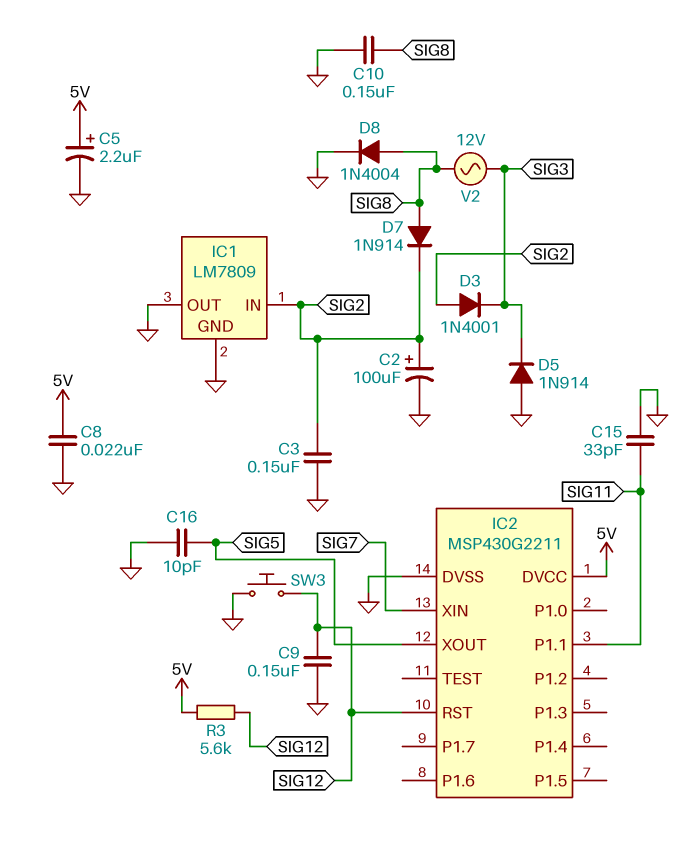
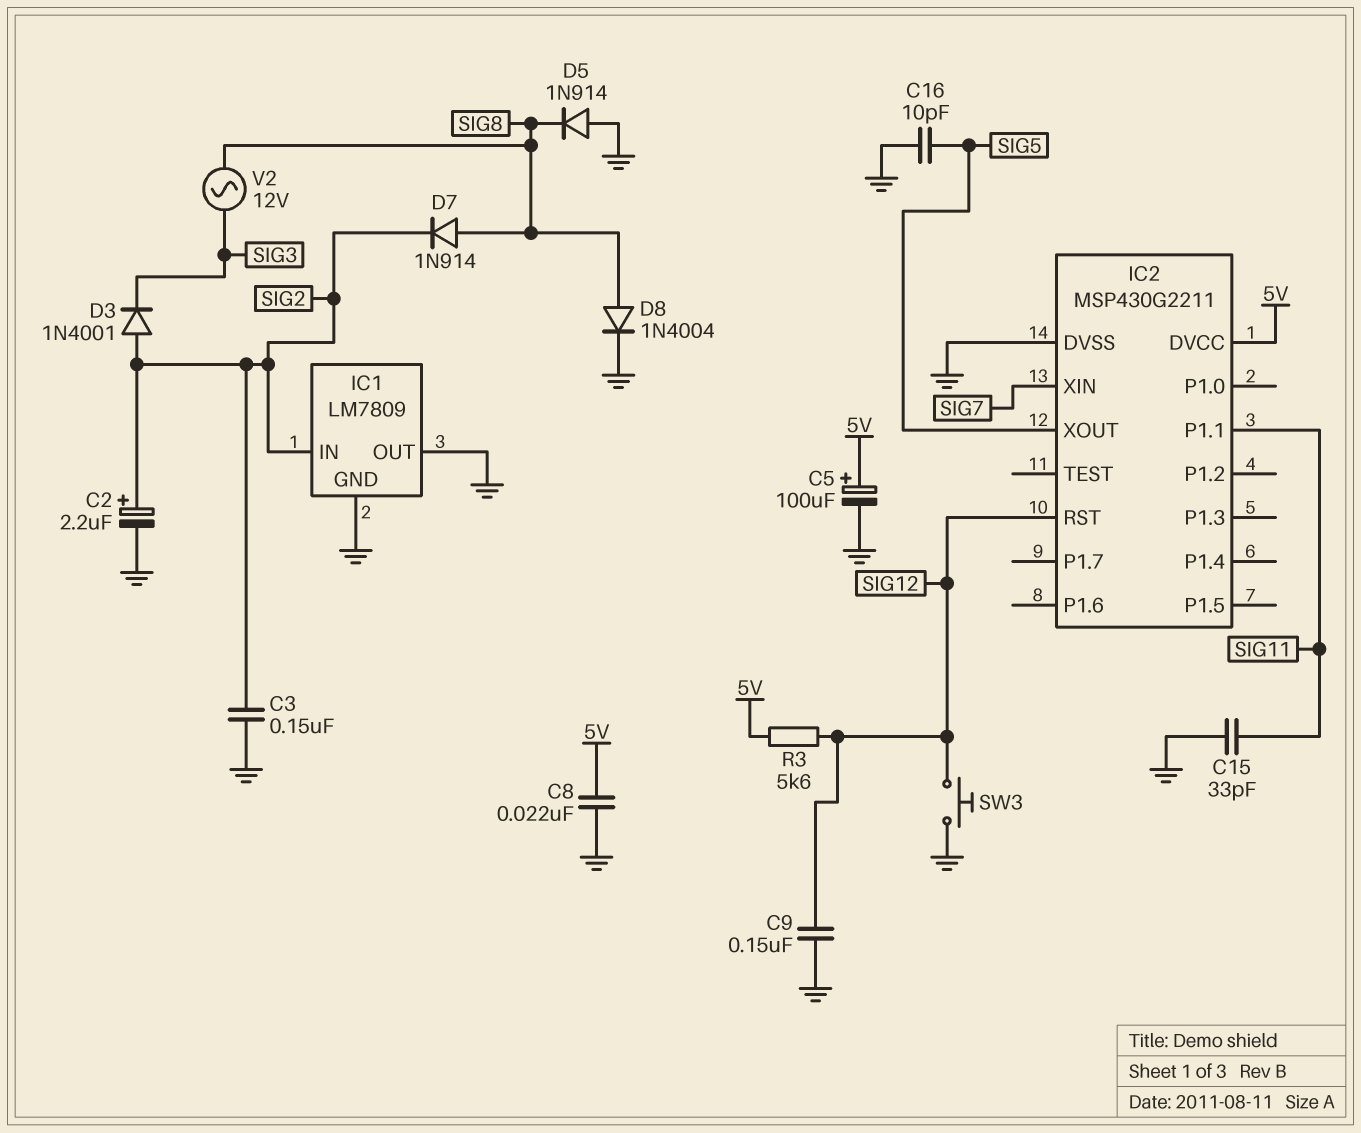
C2: 100uF (plus SIG2, minus GND) -> 2.2uF (plus SIG2, minus GND)
C5: 2.2uF (plus 5V, minus GND) -> 100uF (plus 5V, minus GND)
C10: 150nF (GND, SIG8) -> none
D5: diode 1N914 (A GND, K SIG3) -> diode 1N914 (A GND, K SIG8)

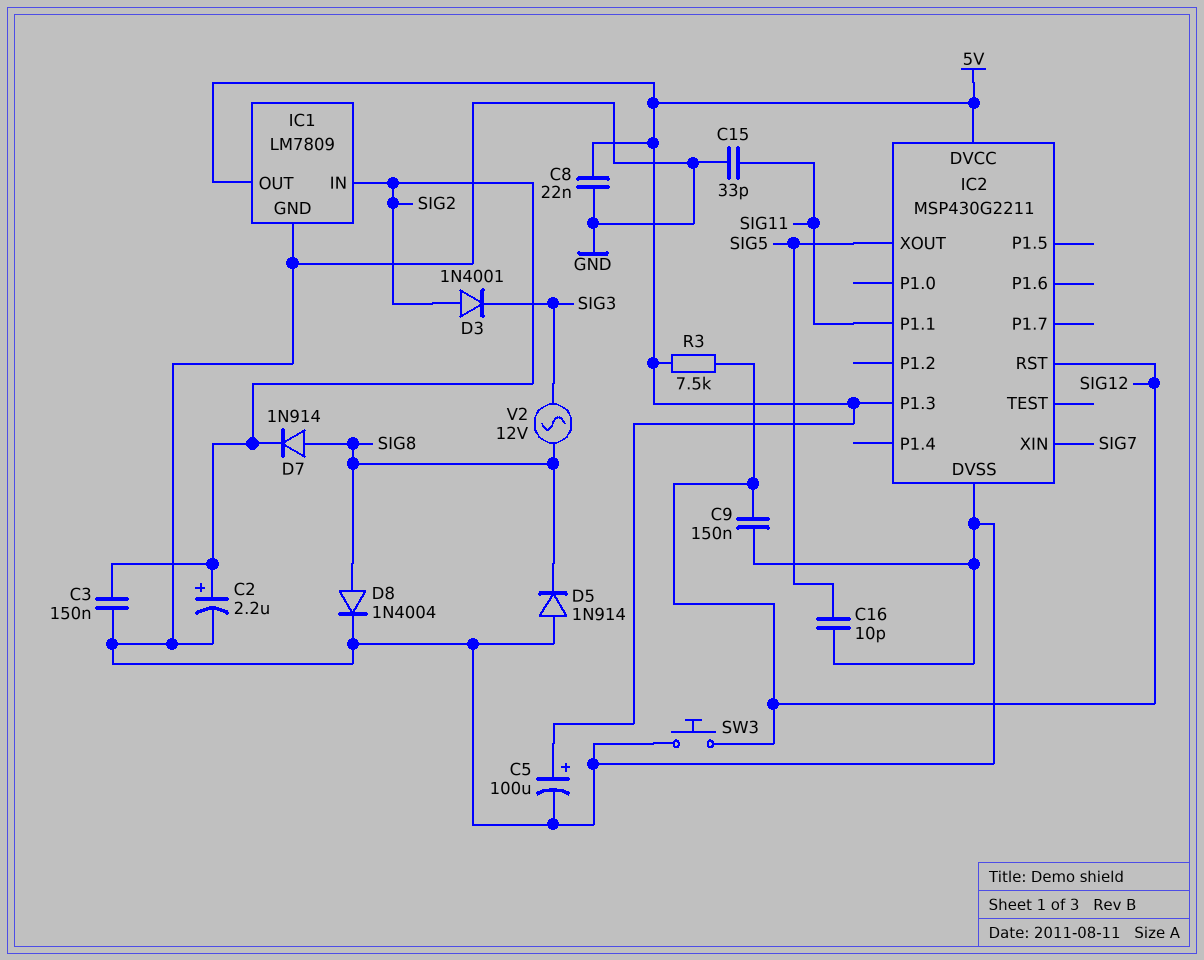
IC1 pin OUT: GND -> 5V
IC2 pin P1.3: none -> 5V
R3: 5.6k (5V, SIG12) -> 7.5k (5V, SIG12)

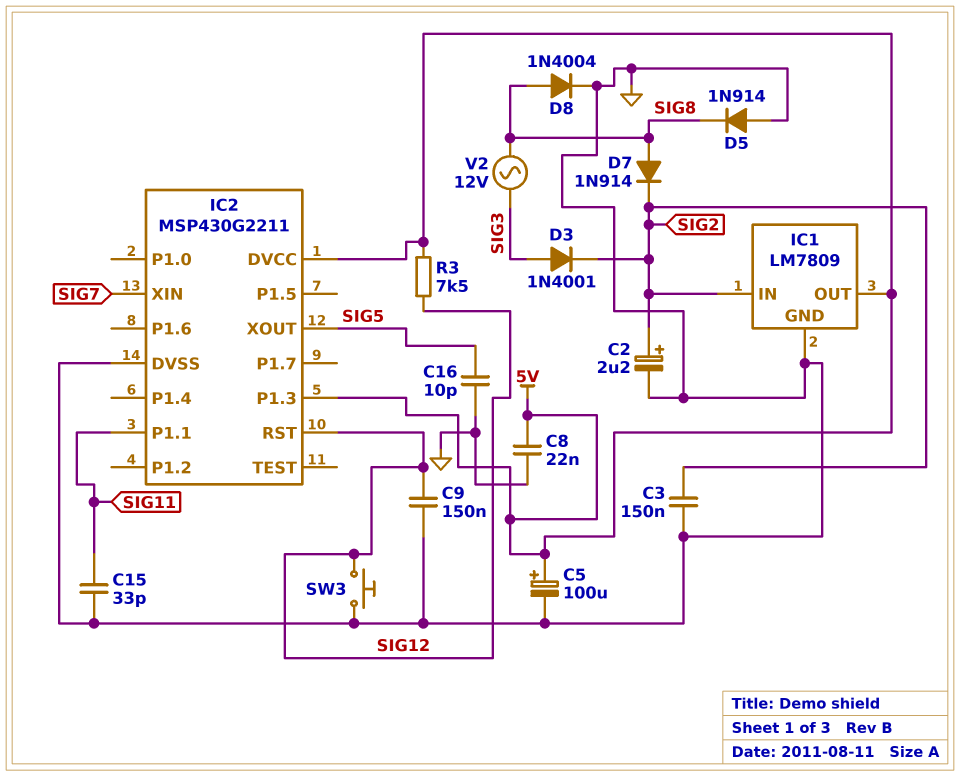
D3: diode 1N4001 (A SIG2, K SIG3) -> diode 1N4001 (A SIG3, K SIG2)

